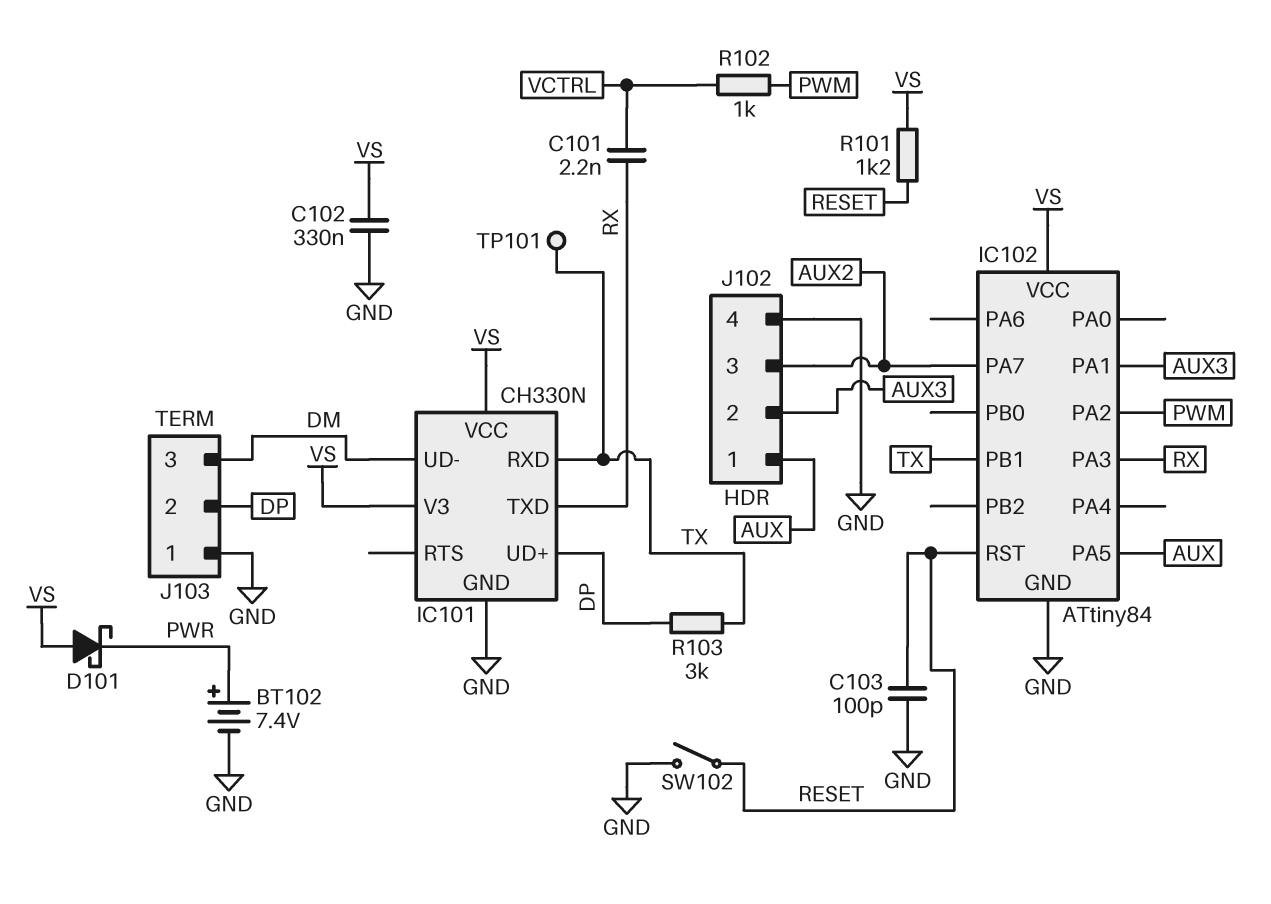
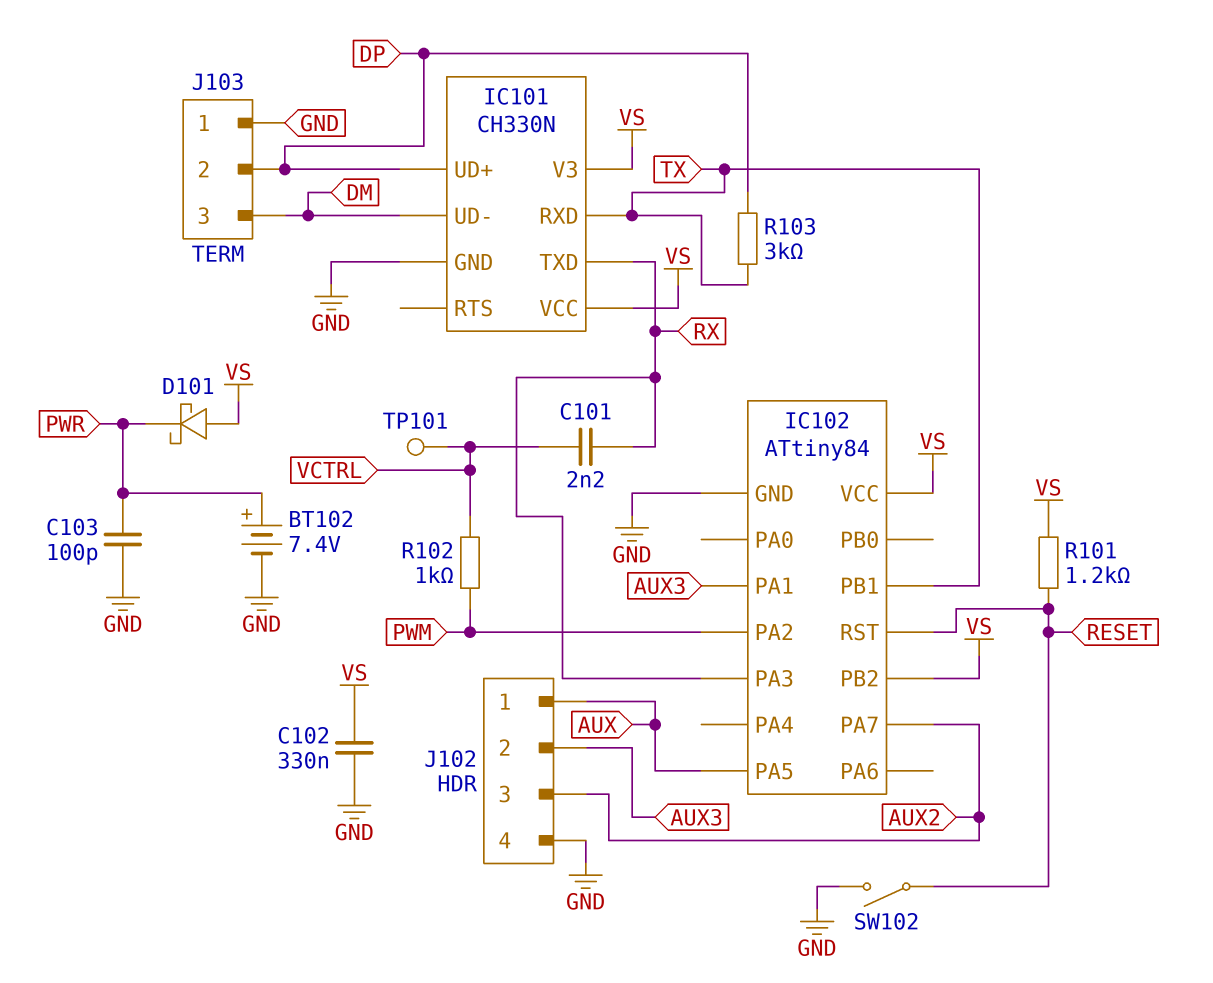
C103: 100pF (GND, RESET) -> 100pF (GND, PWR)
IC102 pin PB2: none -> VS
TP101: test point (TX) -> test point (VCTRL)

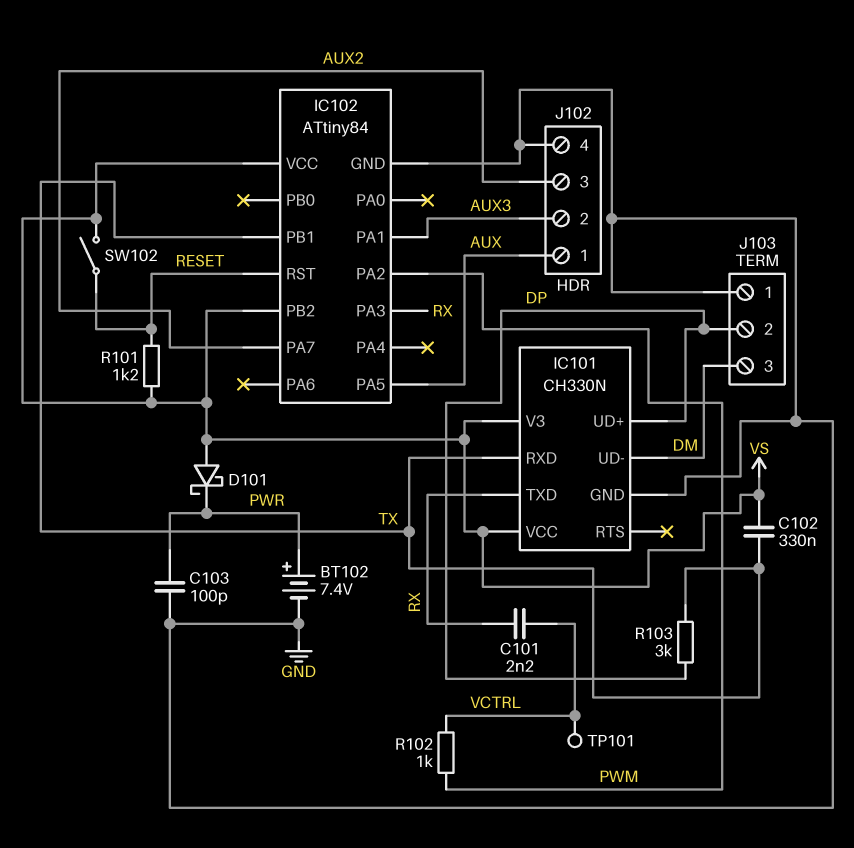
C102: 330nF (GND, VS) -> 330nF (TX, VS)
SW102: switch (GND, RESET) -> switch (RESET, VS)

